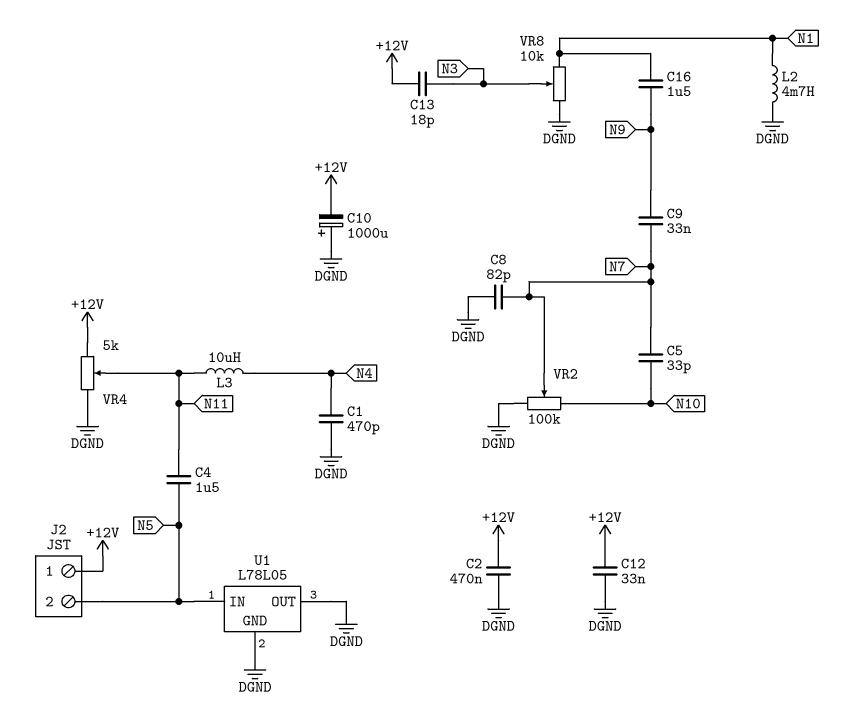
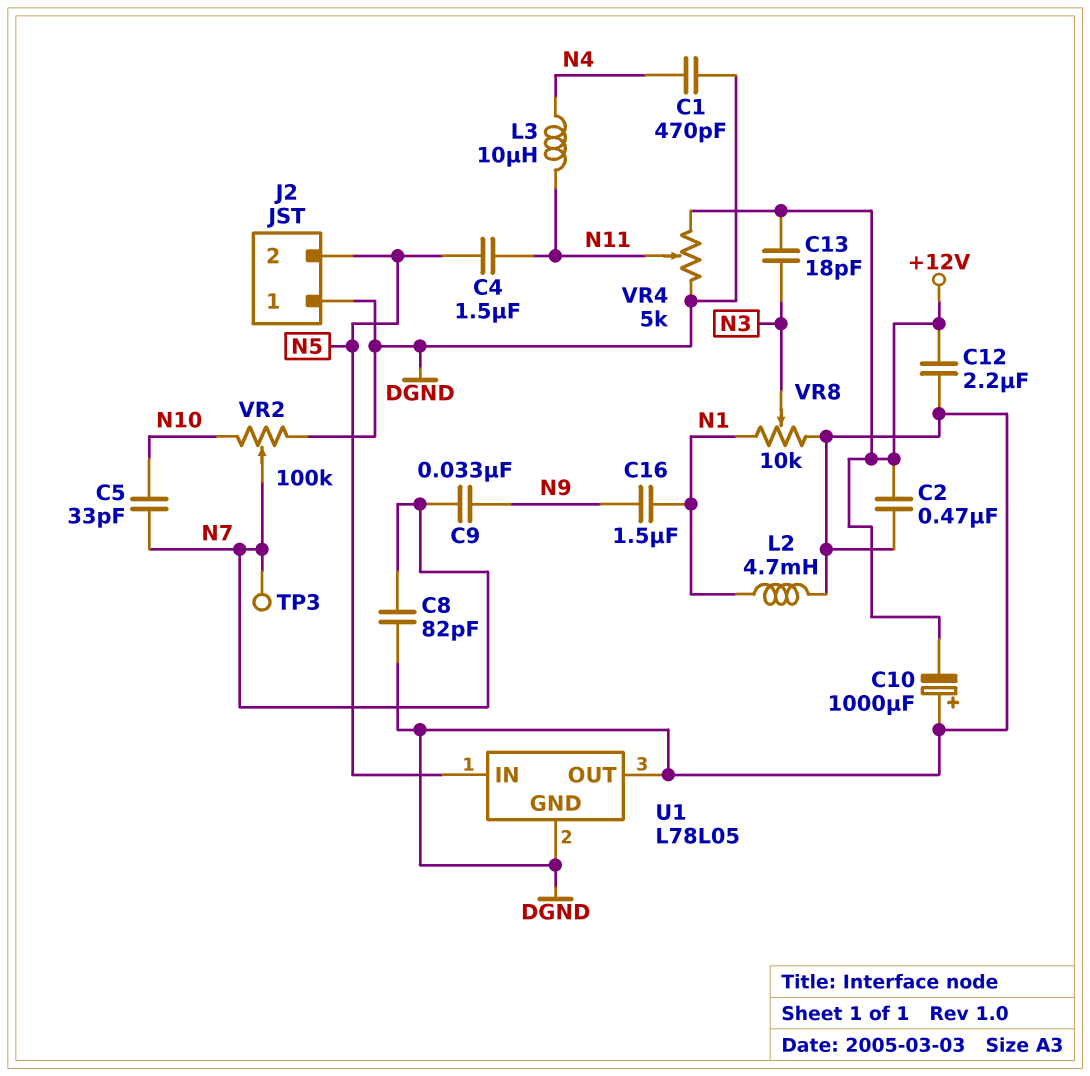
C12: 33nF (+12V, DGND) -> 2.2uF (+12V, DGND)
J2 pin 1: +12V -> DGND
TP3: none -> test point (N7)

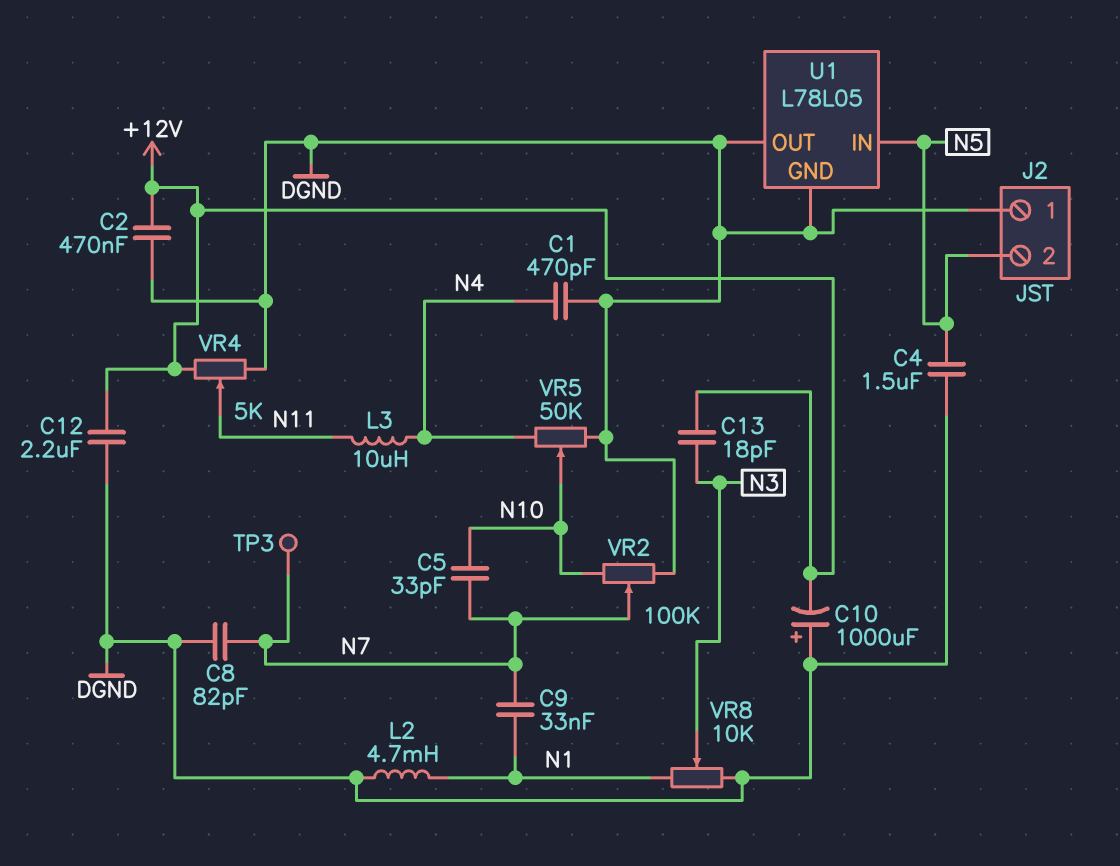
C4: 1.5uF (N5, N11) -> 1.5uF (DGND, N5)
C9: 33nF (N7, N9) -> 33nF (N1, N7)
C16: 1.5uF (N1, N9) -> none
VR5: none -> 50k (DGND, N4, wiper N10)

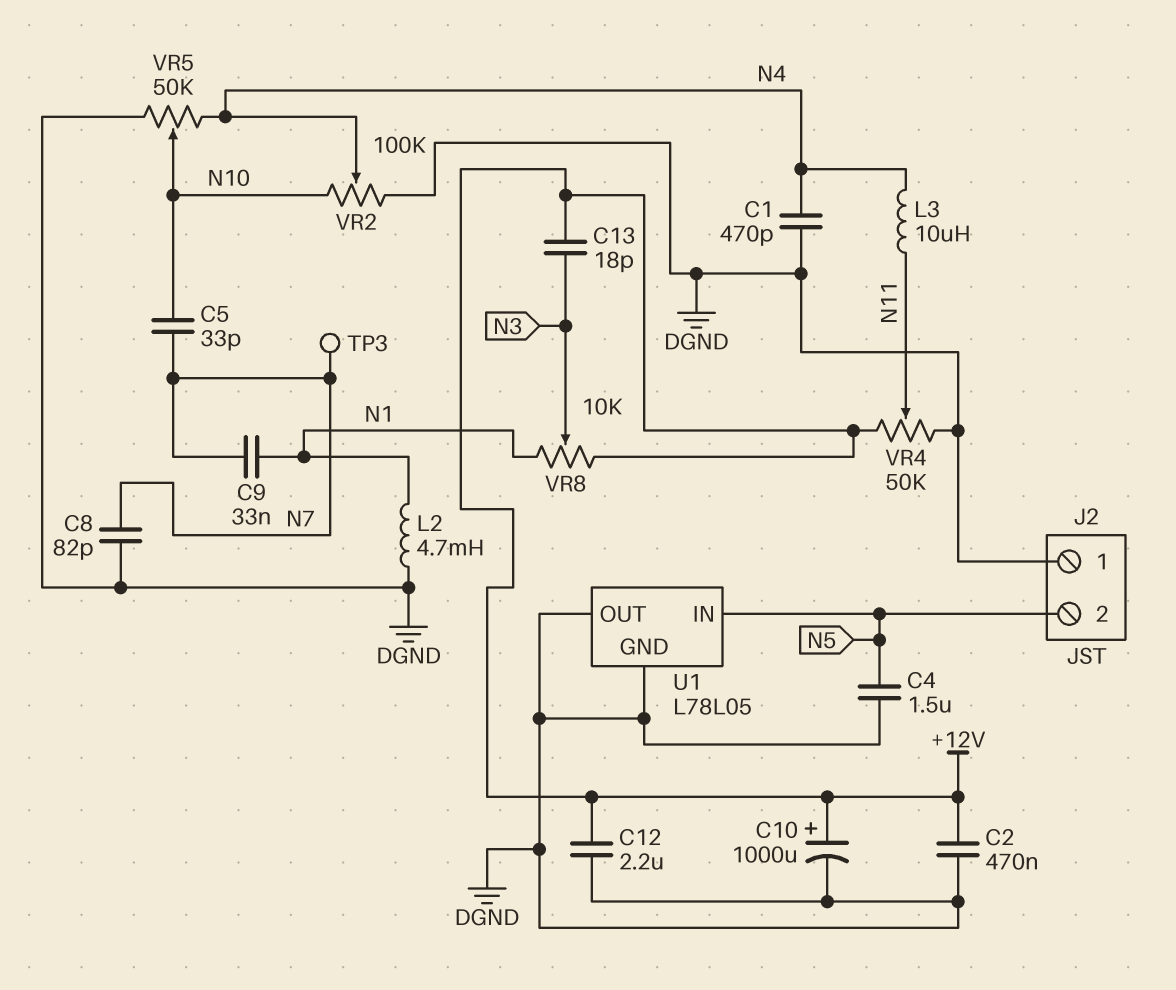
C10: 1000uF (plus DGND, minus +12V) -> 1000uF (plus +12V, minus DGND)
VR2: 100k (DGND, N10, wiper N7) -> 100k (DGND, N10, wiper N4)
VR4: 5k (+12V, DGND, wiper N11) -> 50k (+12V, DGND, wiper N11)
VR8: 10k (DGND, N1, wiper N3) -> 10k (+12V, N1, wiper N3)

